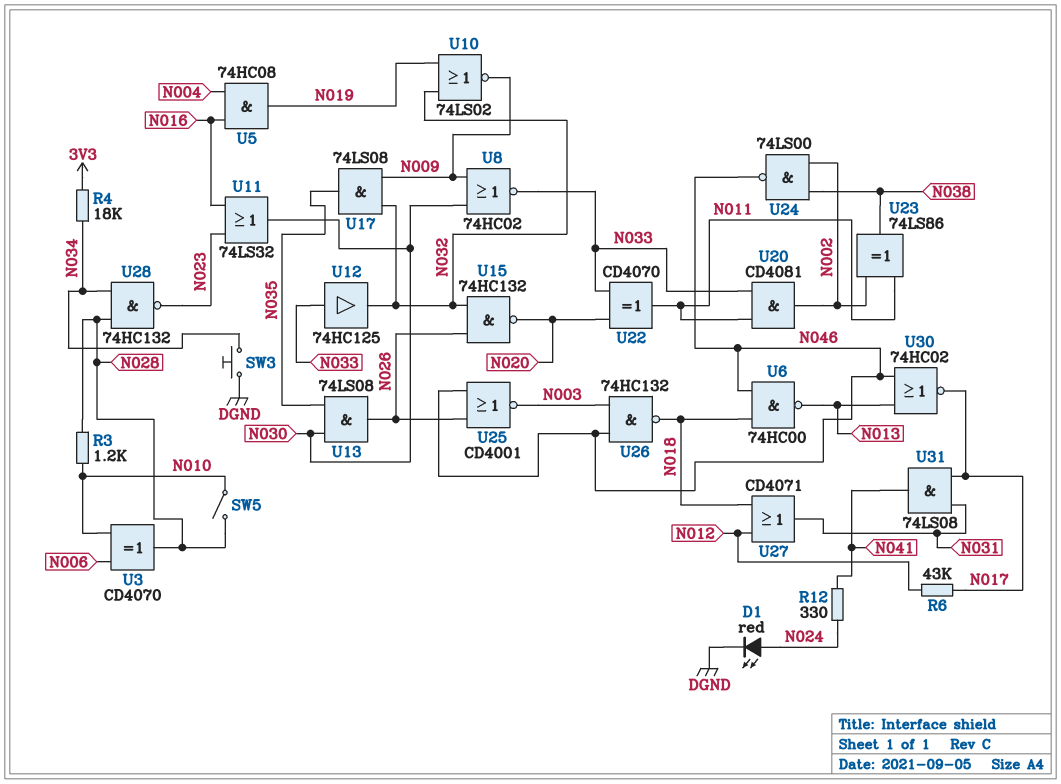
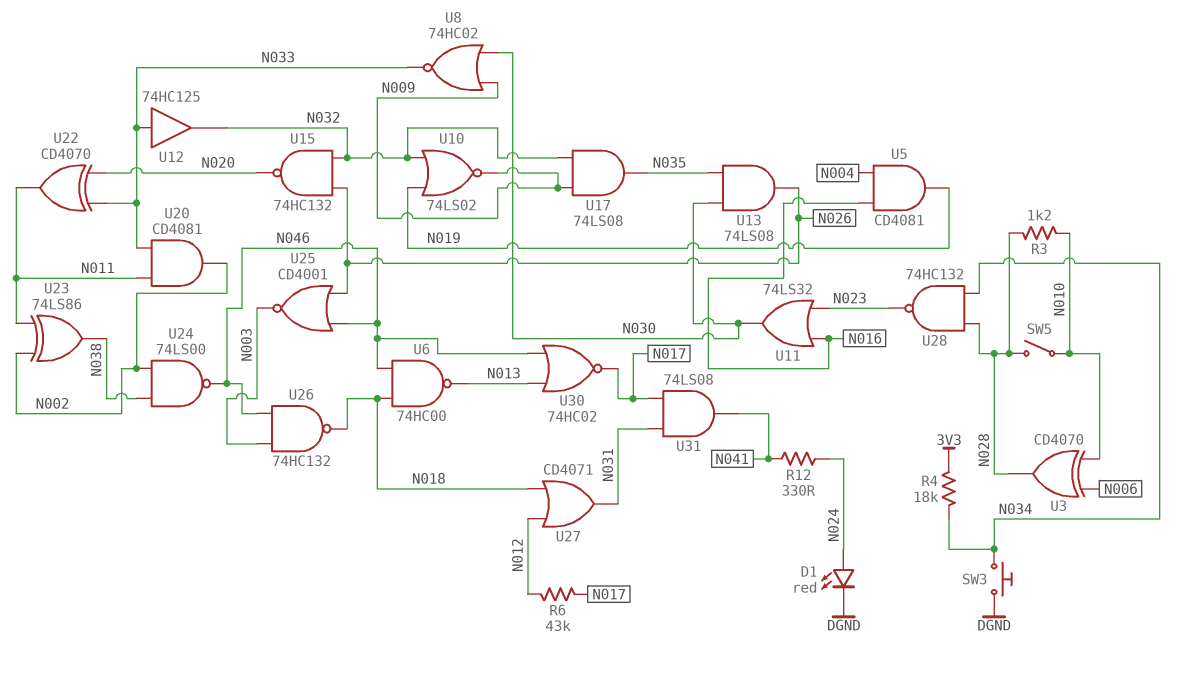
U5: AND 74HC08 (in N004, in N016, out N019) -> AND CD4081 (in N004, in N016, out N019)

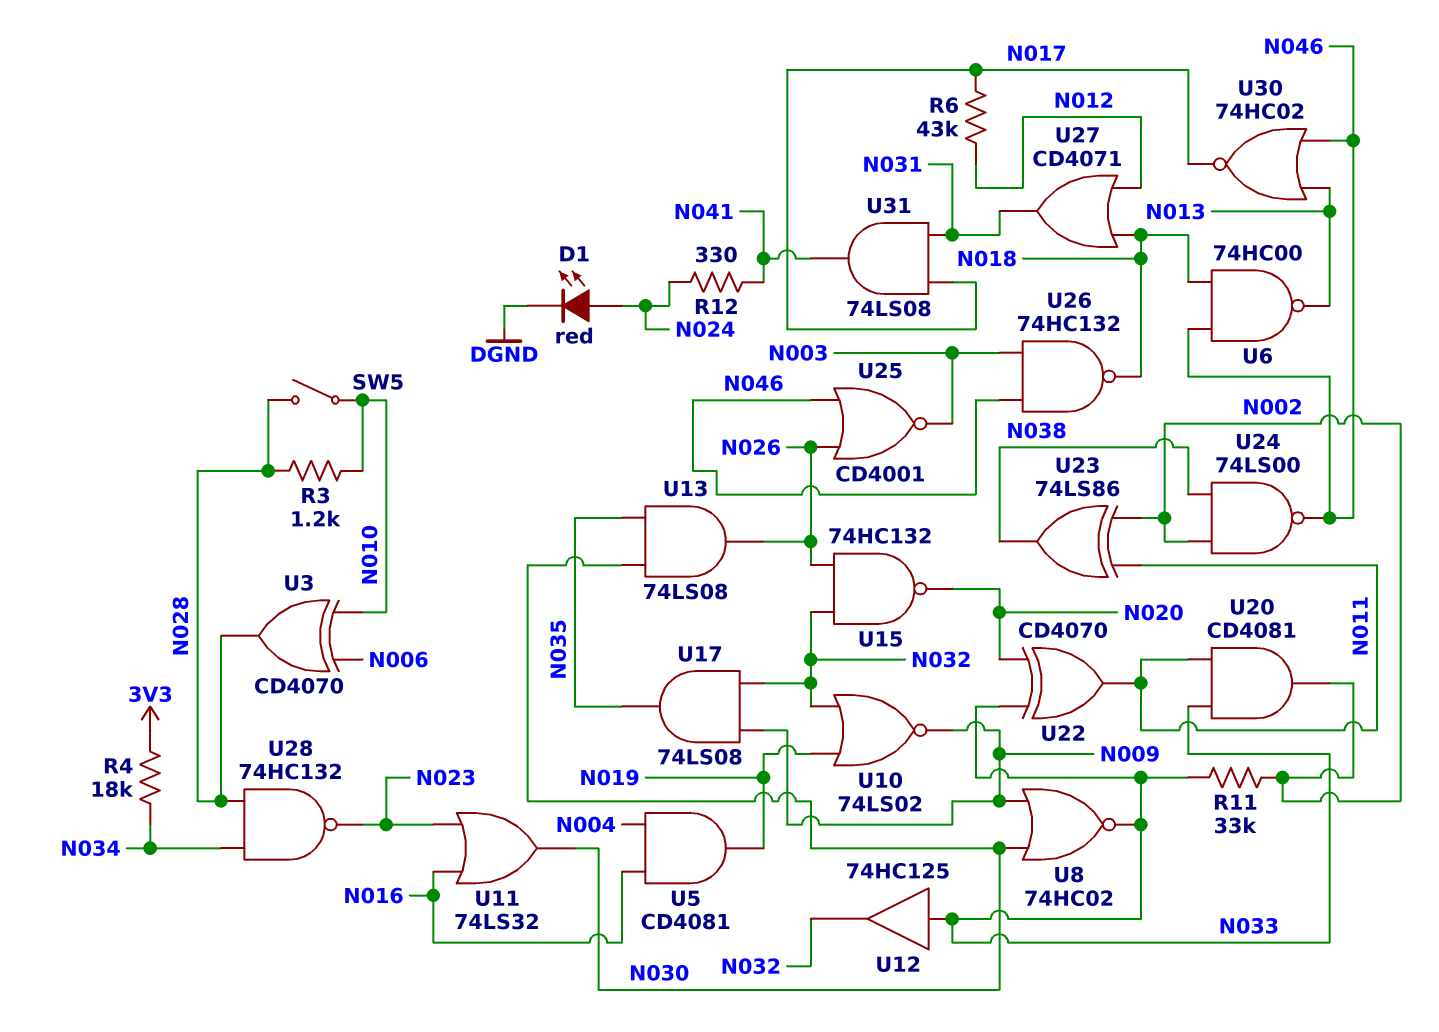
R11: none -> 33k (N002, N033)
SW3: button (DGND, N034) -> none

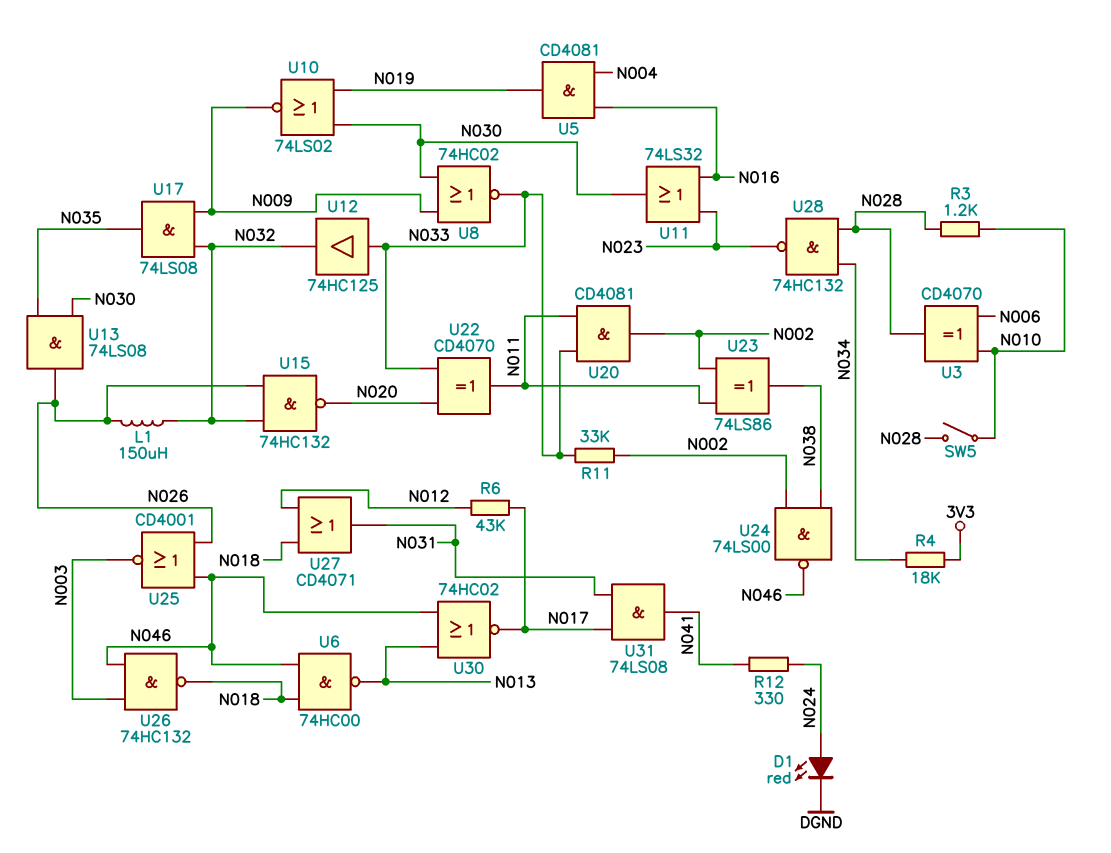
L1: none -> 150uH (N026, N032)
U10: NOR 74LS02 (in N019, in N032, out N009) -> NOR 74LS02 (in N019, in N030, out N009)

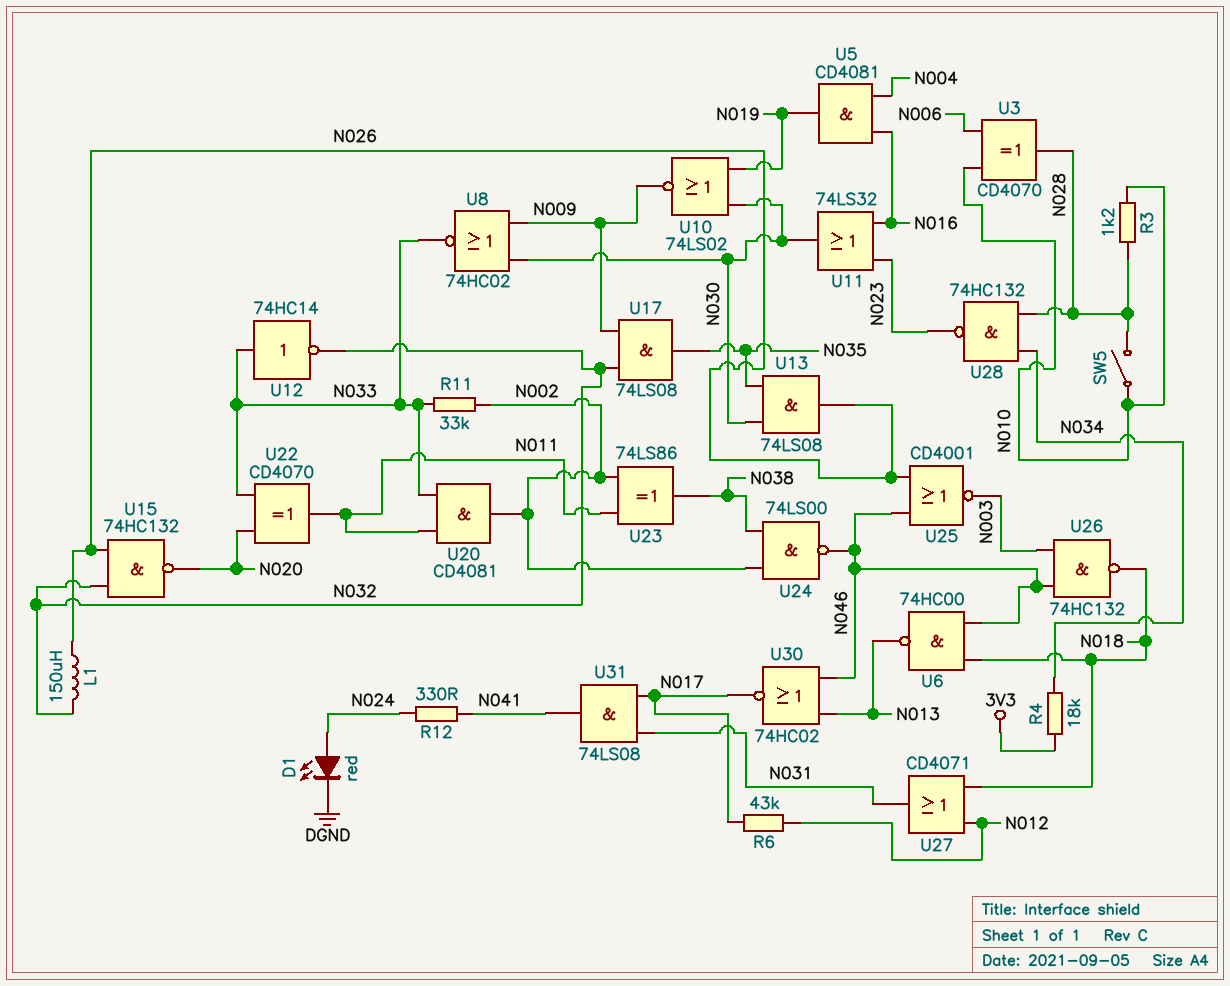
U12: buffer 74HC125 (in N033, out N032) -> NOT 74HC14 (in N033, out N032)

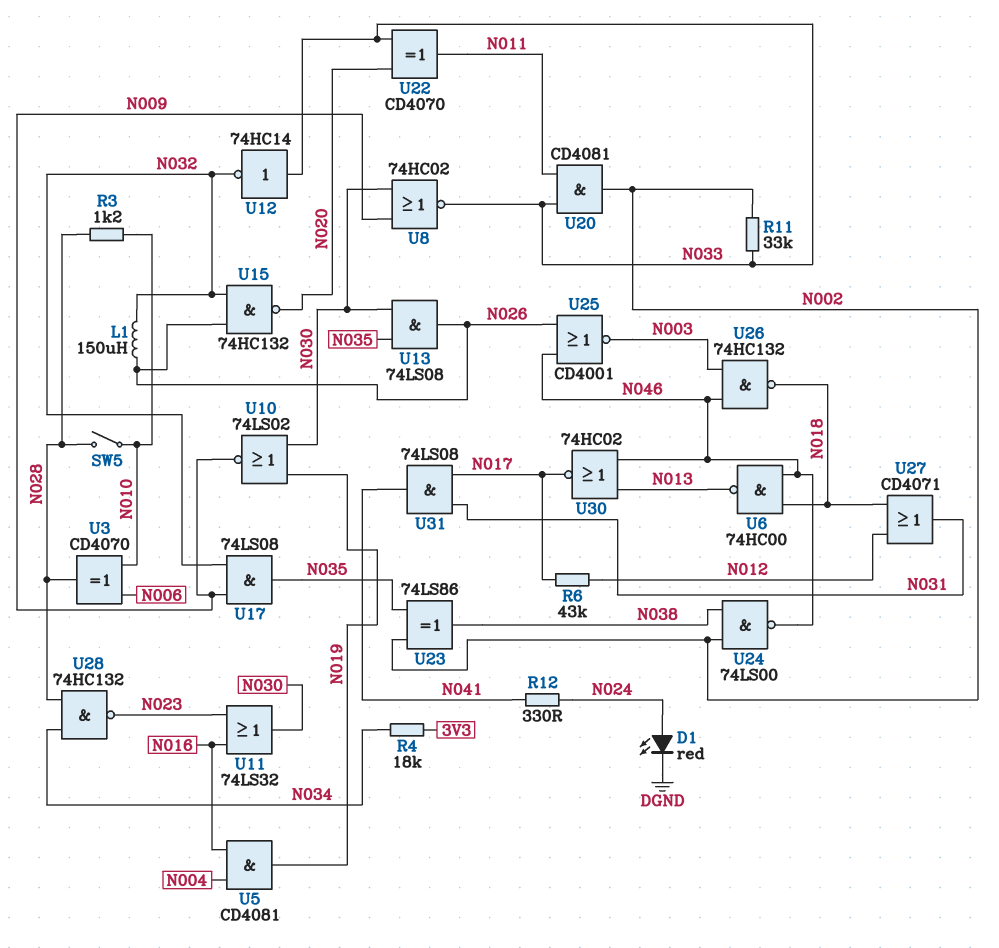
U23: XOR 74LS86 (in N002, in N011, out N038) -> XOR 74LS86 (in N002, in N035, out N038)

